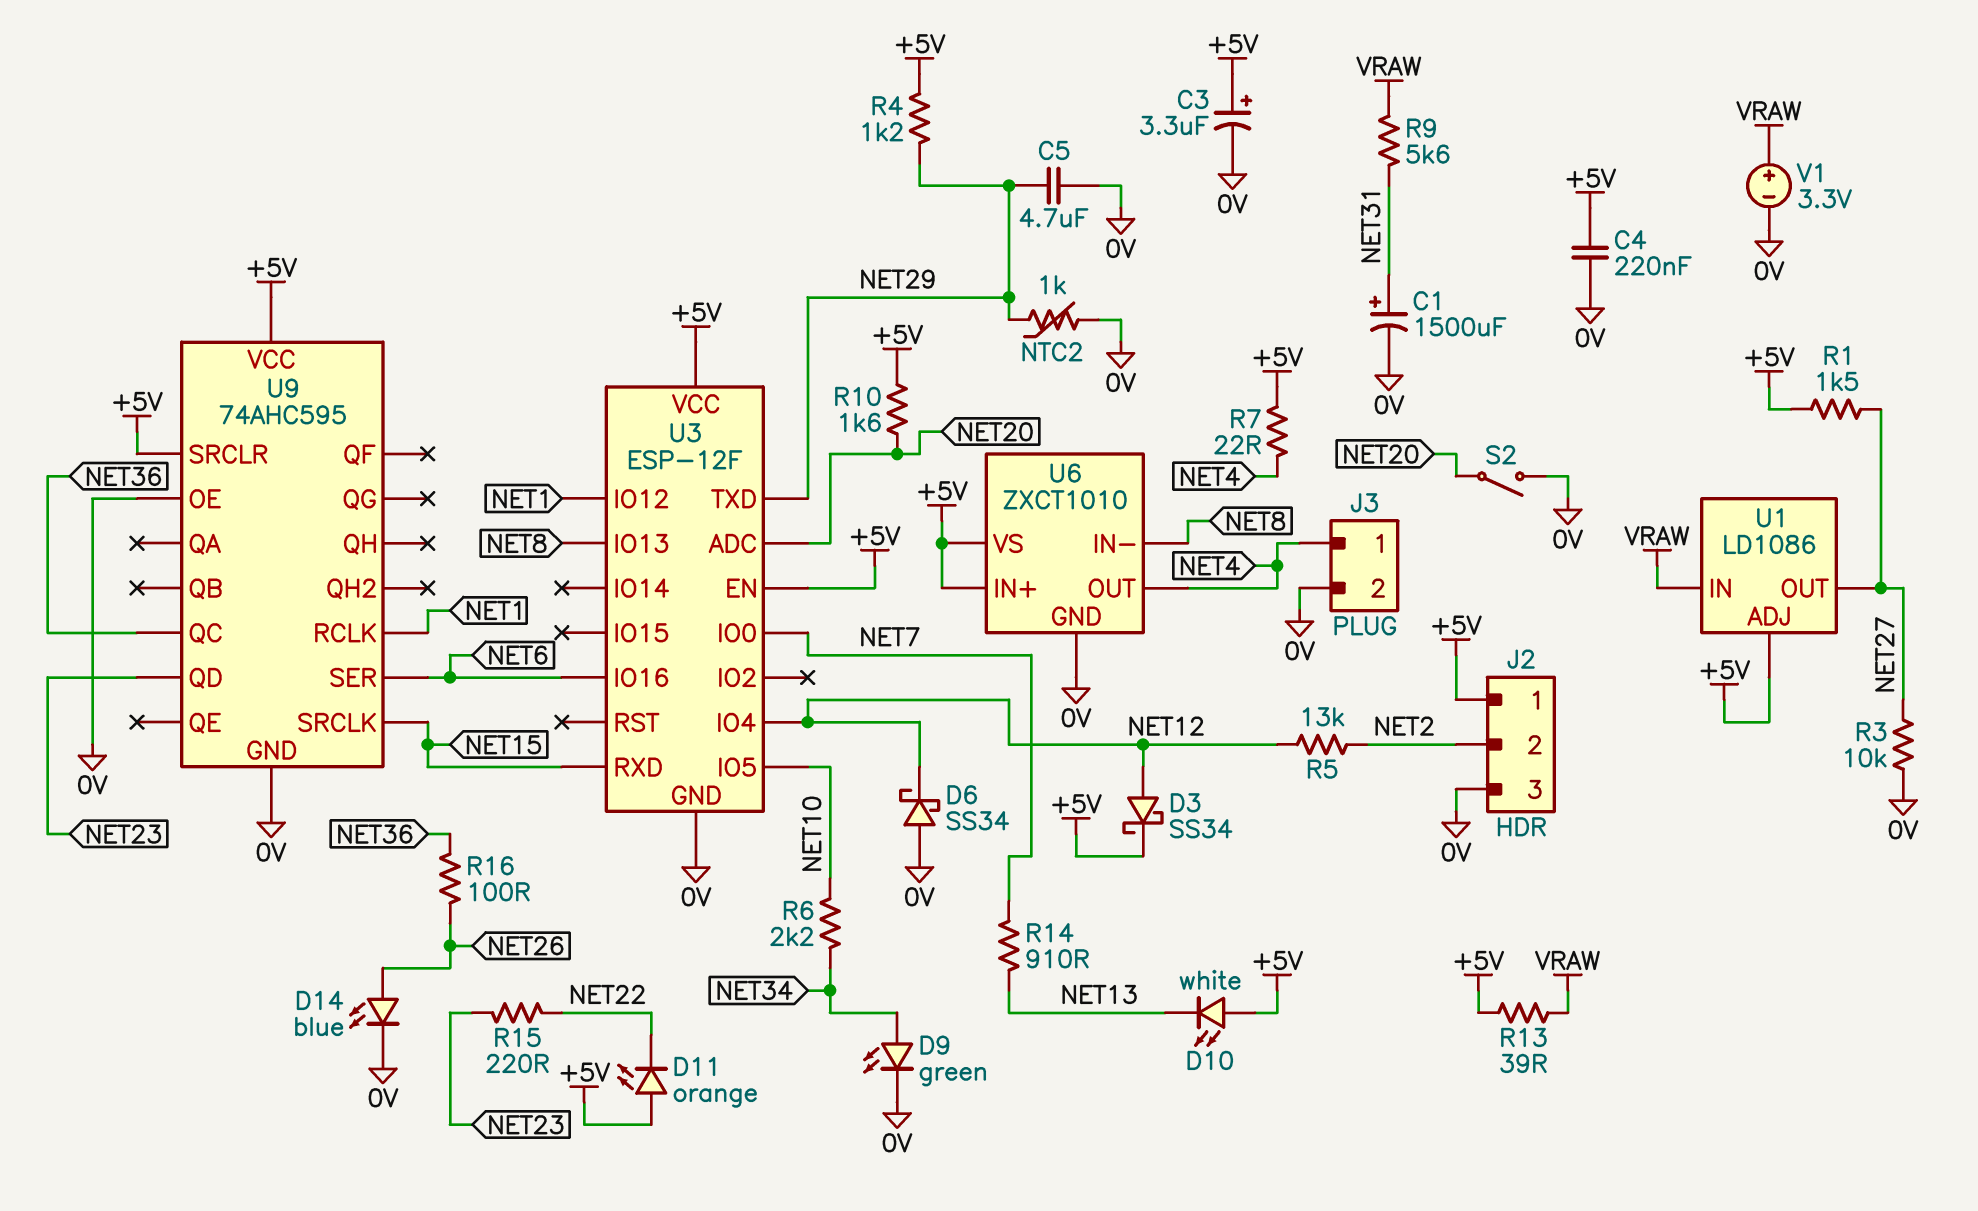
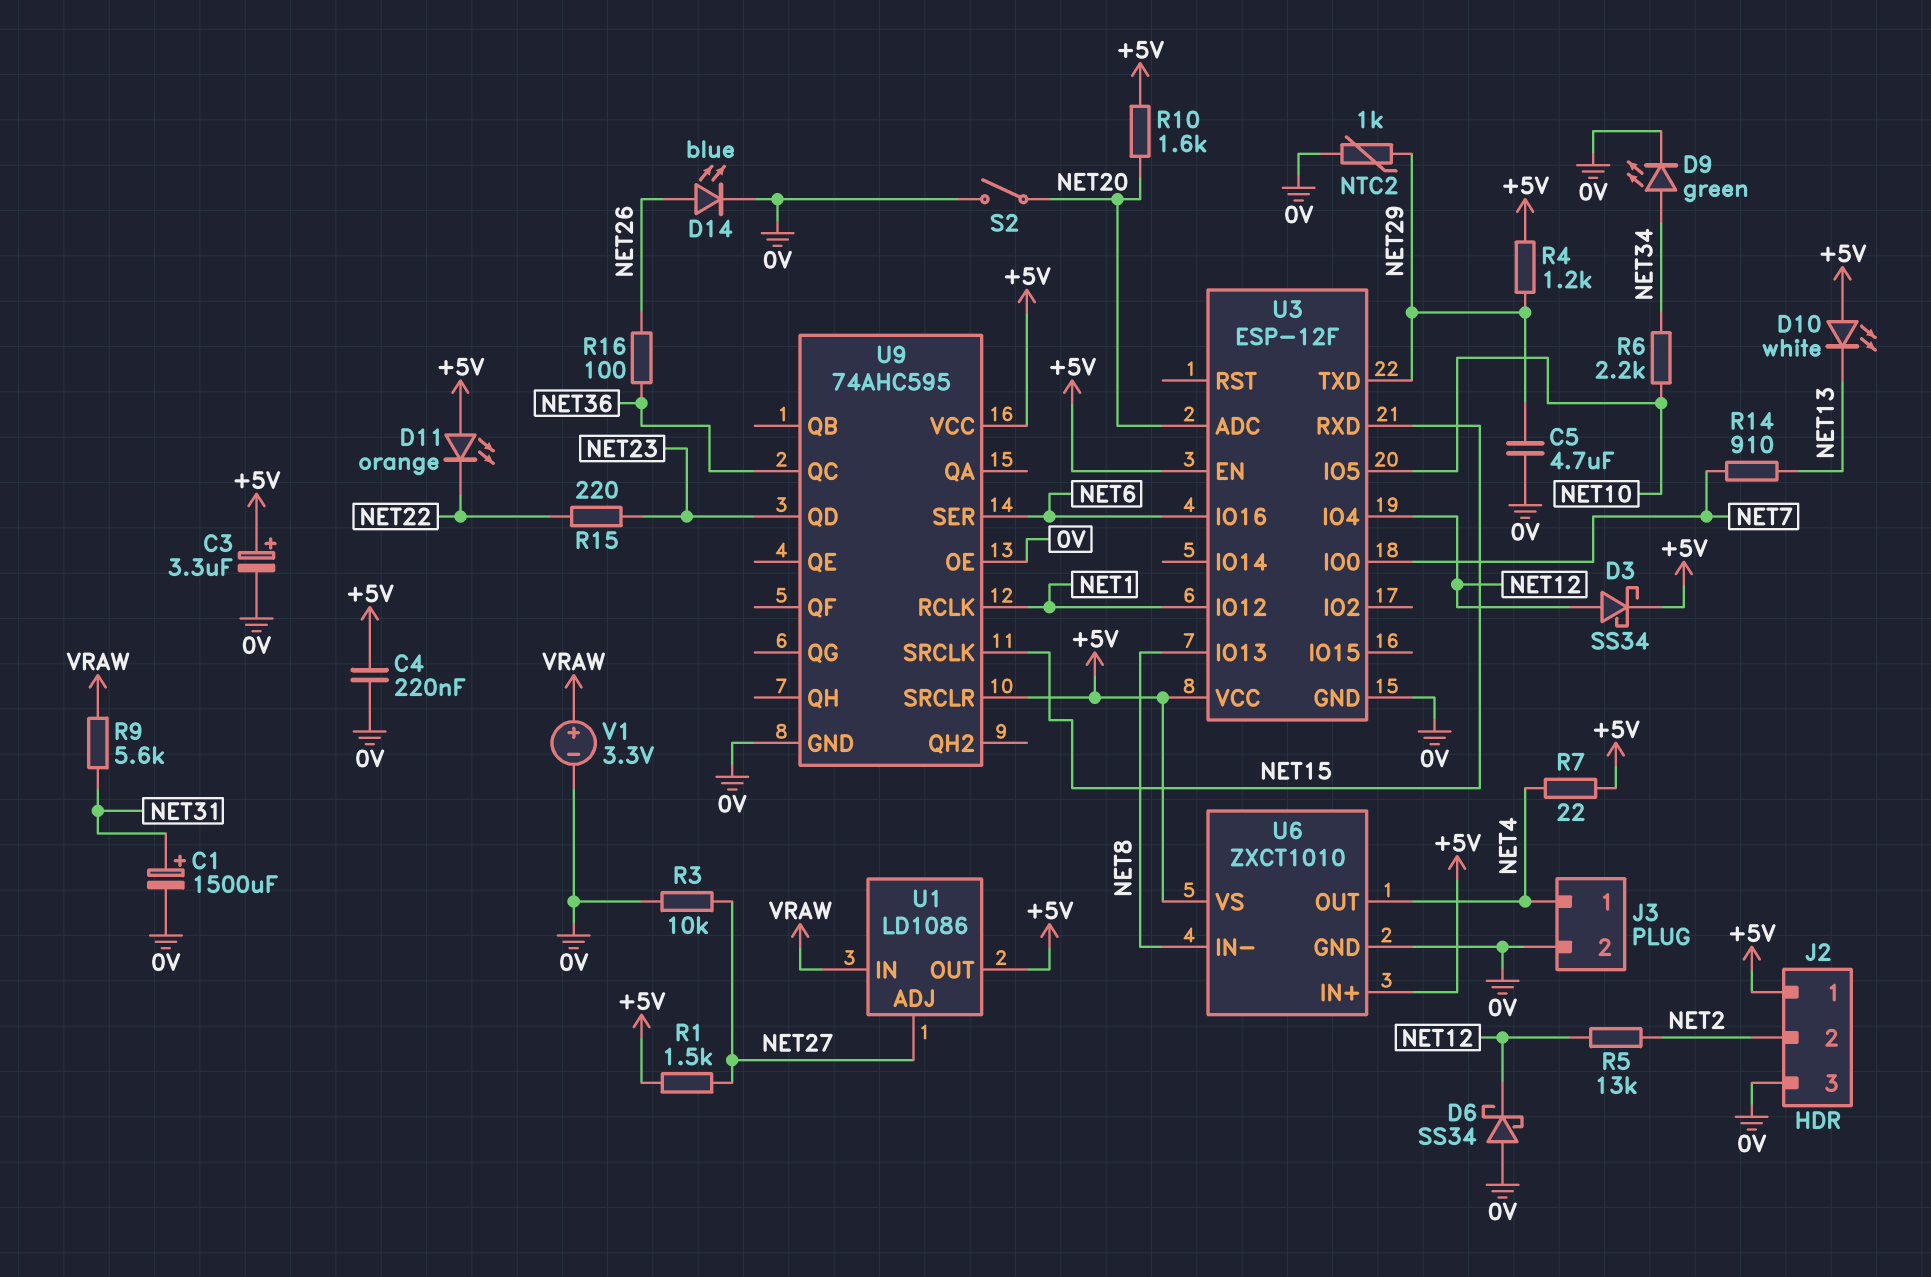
R13: 39 (+5V, VRAW) -> none
U1 pin ADJ: +5V -> NET27
U1 pin OUT: NET27 -> +5V

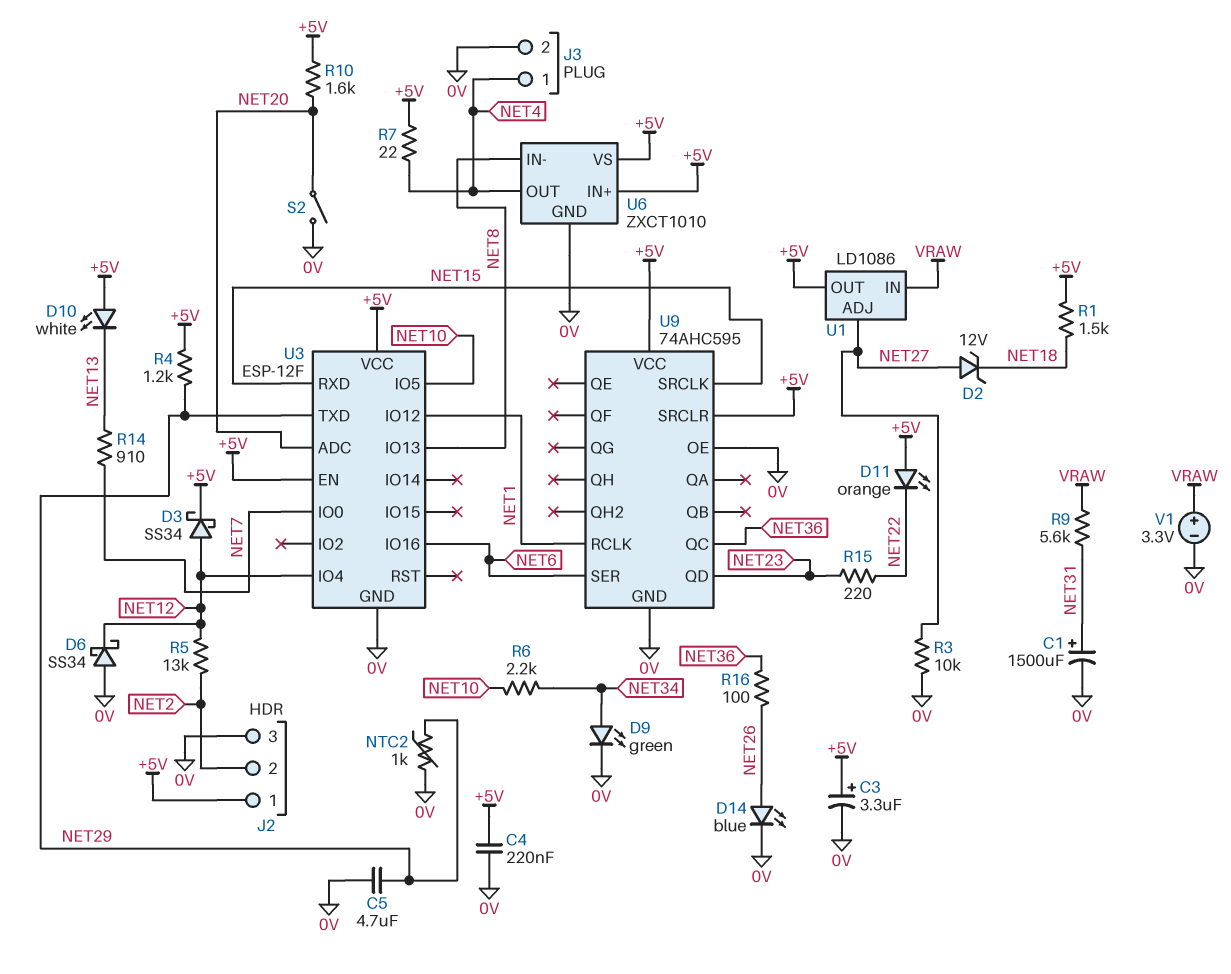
D2: none -> zener 12V (A NET27, K NET18)
R1: 1.5k (+5V, NET27) -> 1.5k (+5V, NET18)

